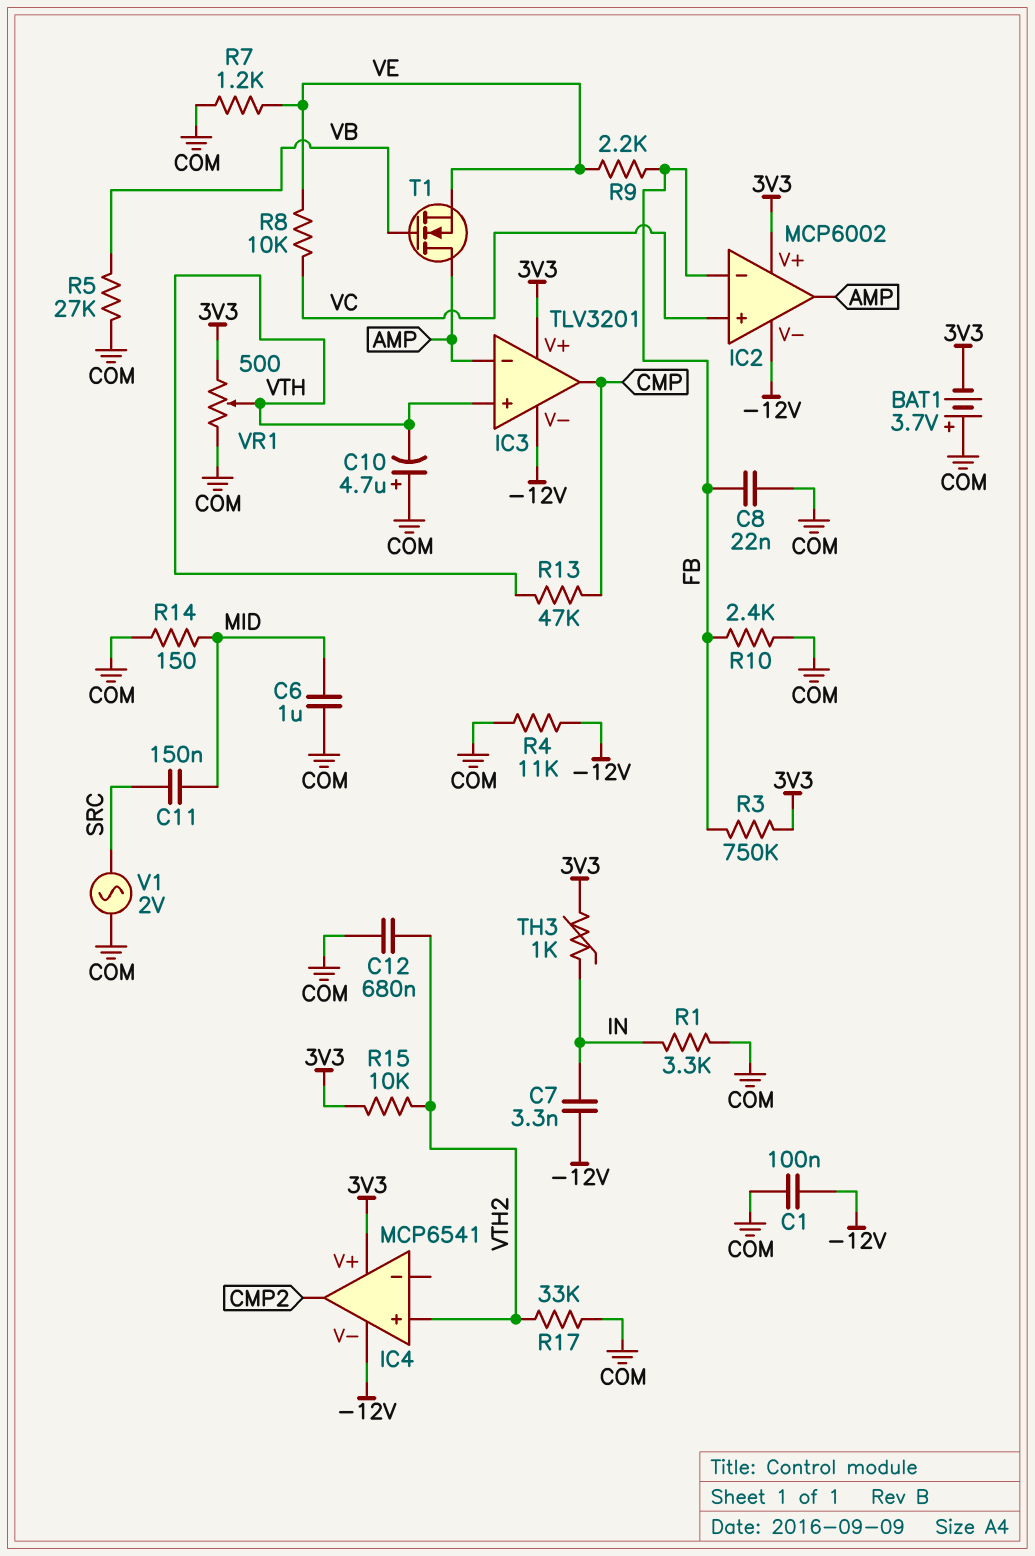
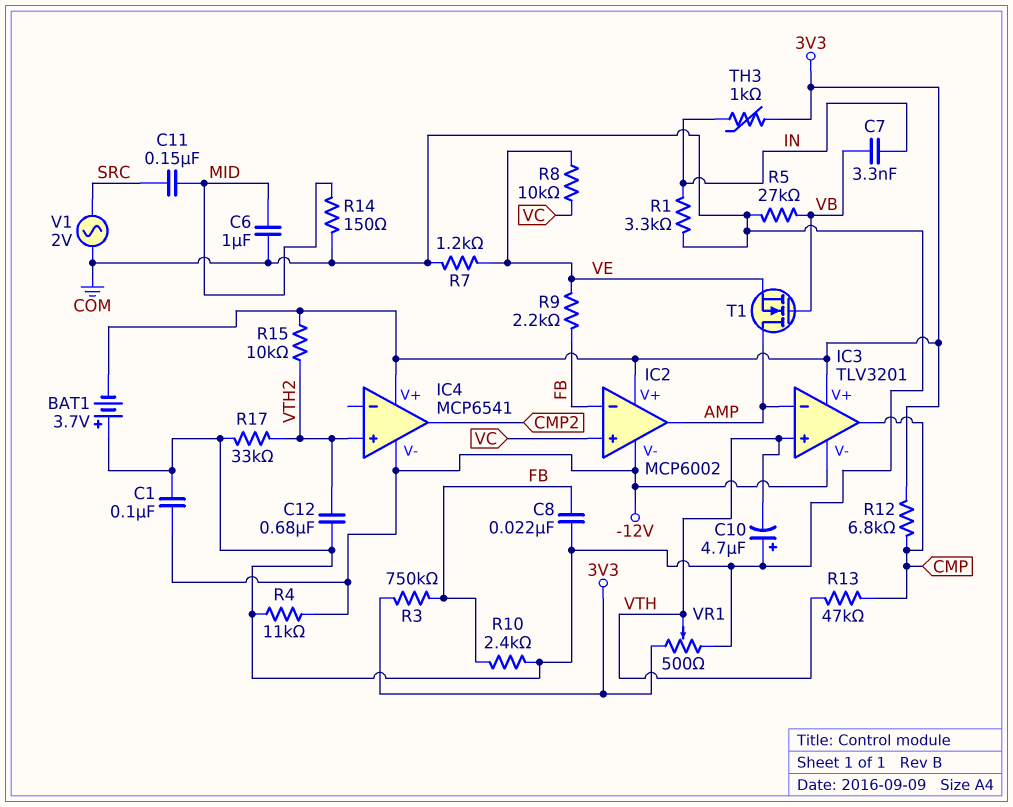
C7: 3.3nF (-12V, IN) -> 3.3nF (IN, VB)
R12: none -> 6.8k (3V3, CMP)

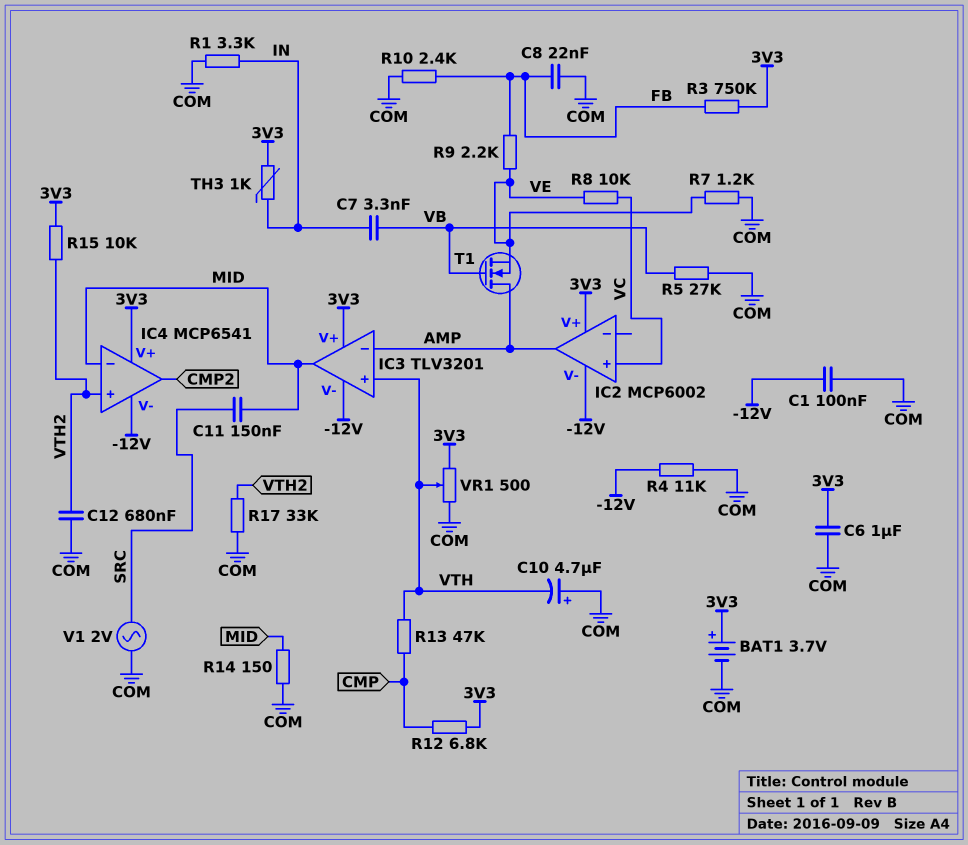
BAT1: 3.7V (plus COM, minus 3V3) -> 3.7V (plus 3V3, minus COM)
C6: 1uF (COM, MID) -> 1uF (3V3, COM)
IC2 pin in-: FB -> none
IC3 pin out: CMP -> MID
IC4 pin in-: none -> MID

